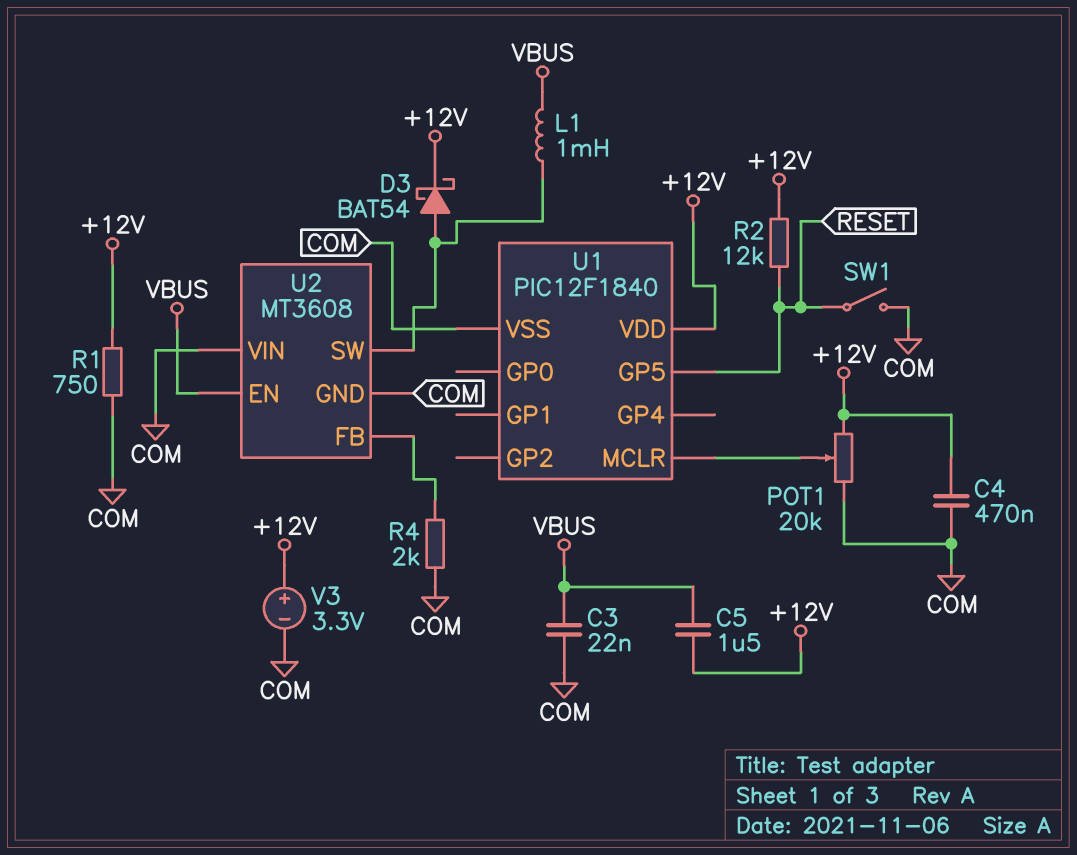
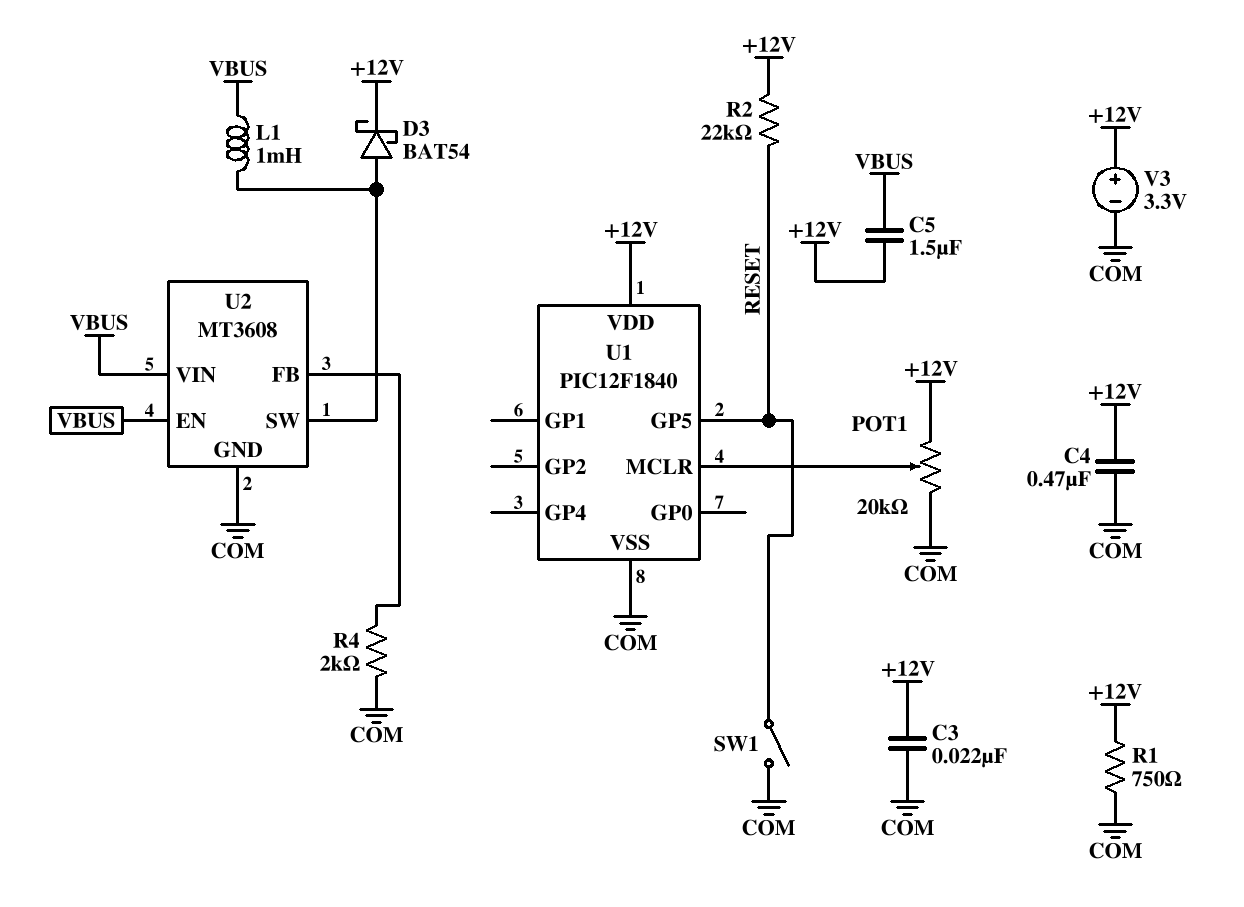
C3: 22nF (COM, VBUS) -> 22nF (+12V, COM)
R2: 12k (+12V, RESET) -> 22k (+12V, RESET)
U2 pin VIN: COM -> VBUS

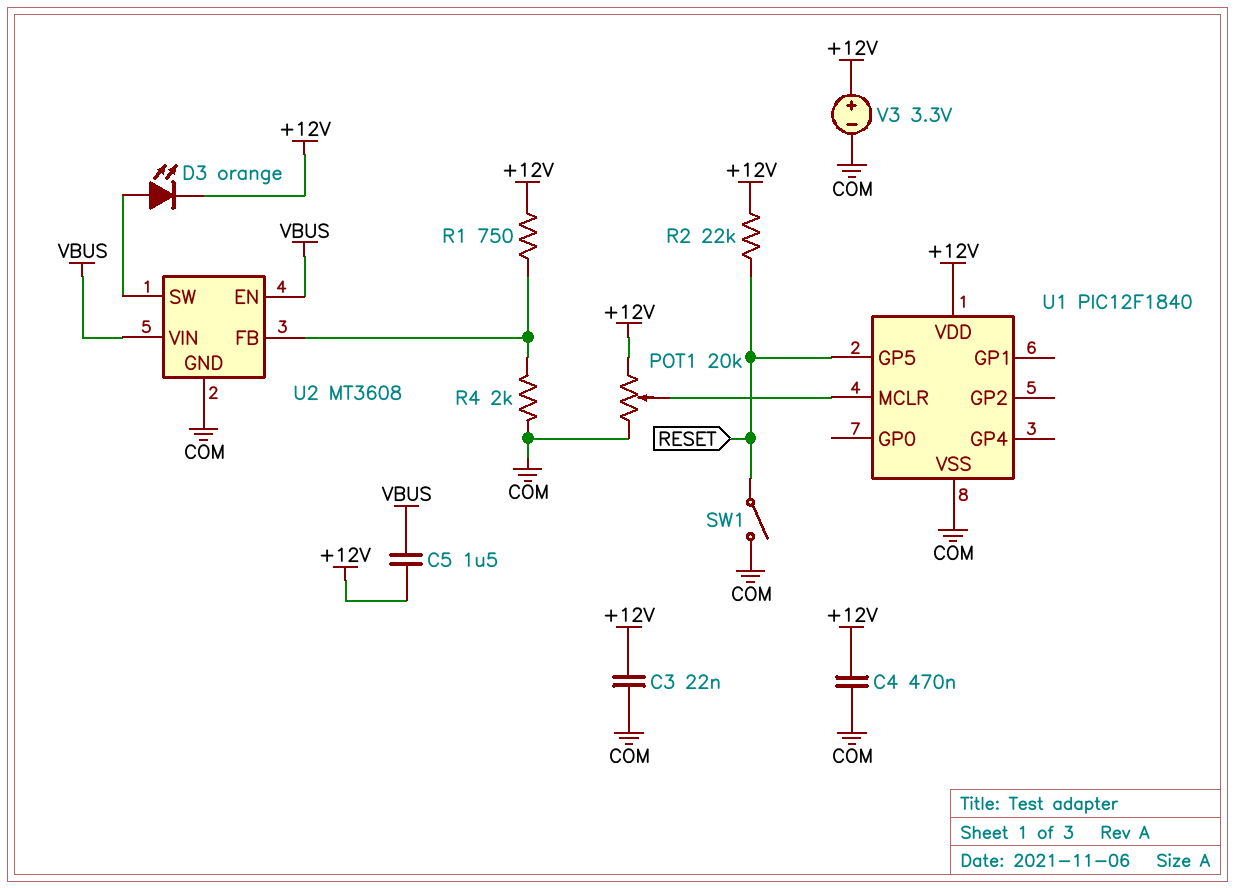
D3: schottky BAT54 (A U2/SW, K +12V) -> LED orange (A U2/SW, K +12V)
L1: 1mH (U2/SW, VBUS) -> none
R1: 750 (+12V, COM) -> 750 (+12V, U2/FB)

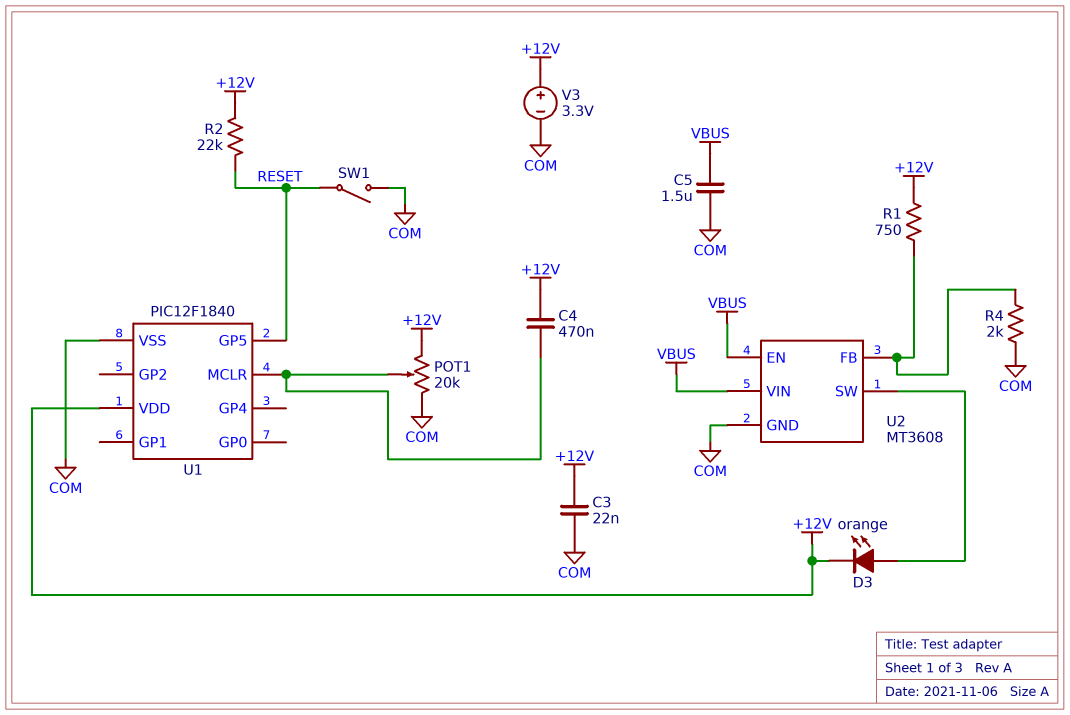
C4: 470nF (+12V, COM) -> 470nF (+12V, U1/MCLR)
C5: 1.5uF (+12V, VBUS) -> 1.5uF (COM, VBUS)

